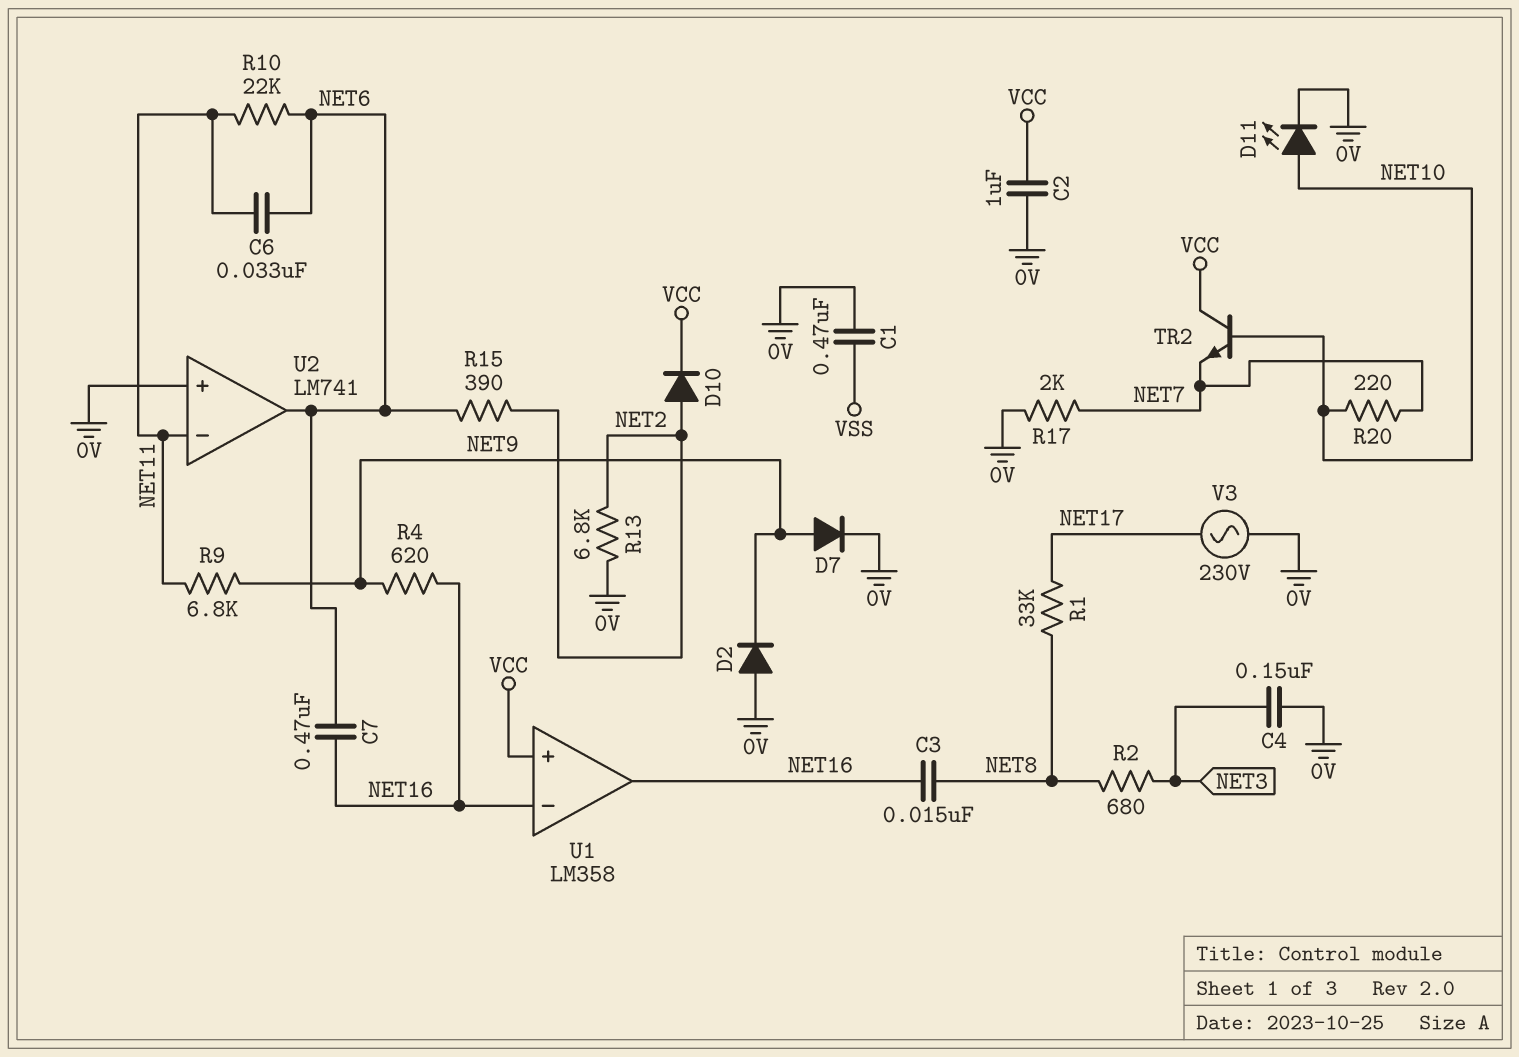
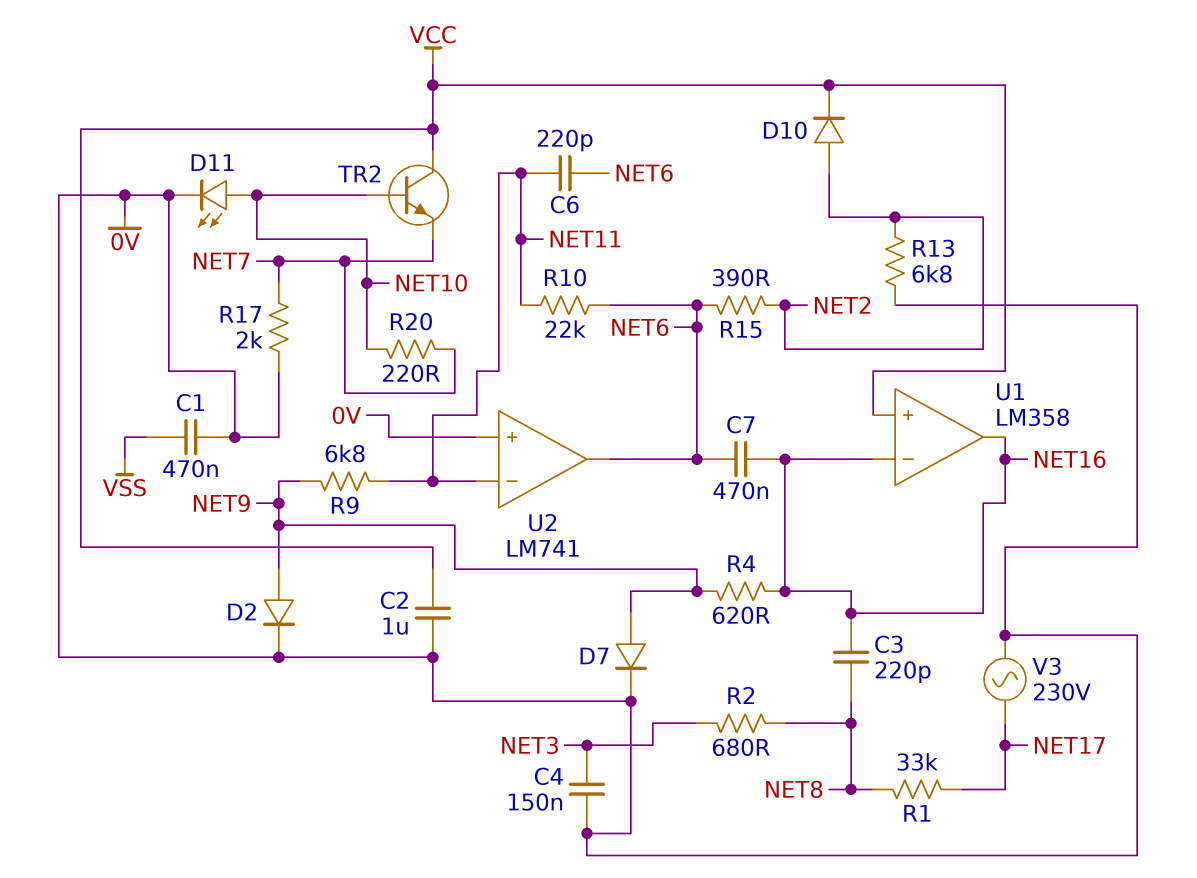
C3: 15nF (NET8, NET16) -> 220pF (NET8, NET16)
C6: 33nF (NET6, NET11) -> 220pF (NET6, NET11)
D2: diode (A 0V, K NET9) -> diode (A NET9, K 0V)

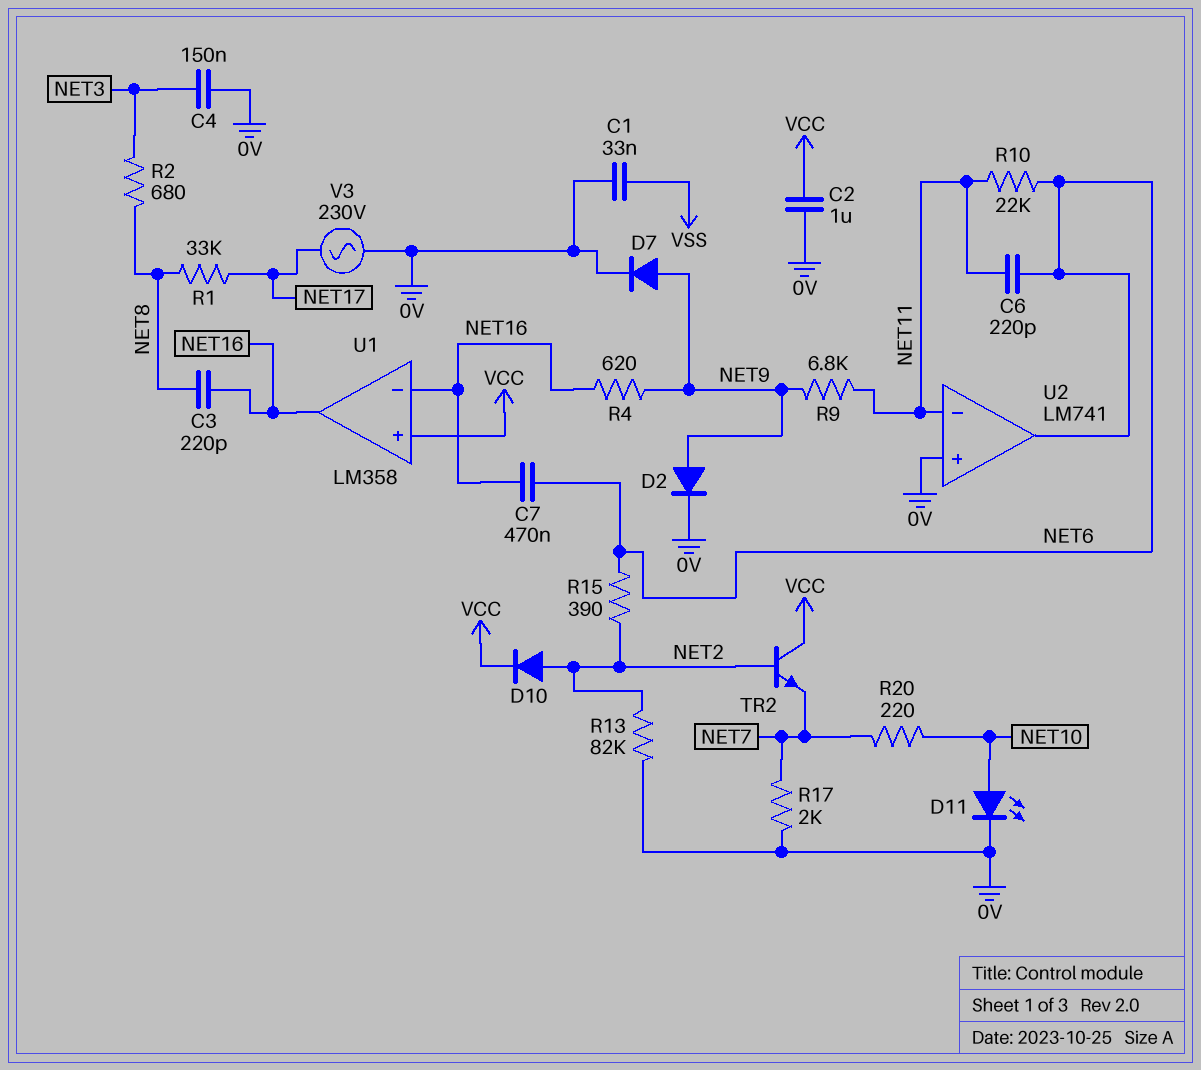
C1: 470nF (0V, VSS) -> 33nF (0V, VSS)
R13: 6.8k (0V, NET2) -> 82k (0V, NET2)
TR2: NPN (B NET10, C VCC, E NET7) -> NPN (B NET2, C VCC, E NET7)

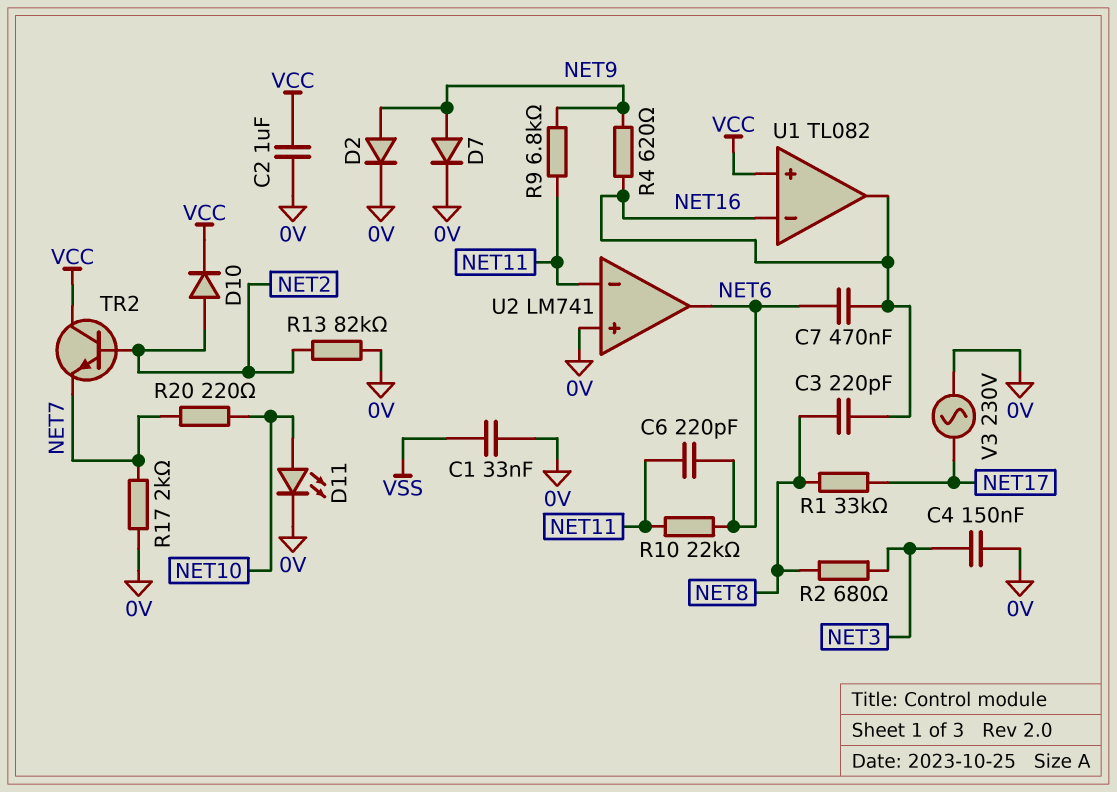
R15: 390 (NET2, NET6) -> none
U1: LM358 -> TL082

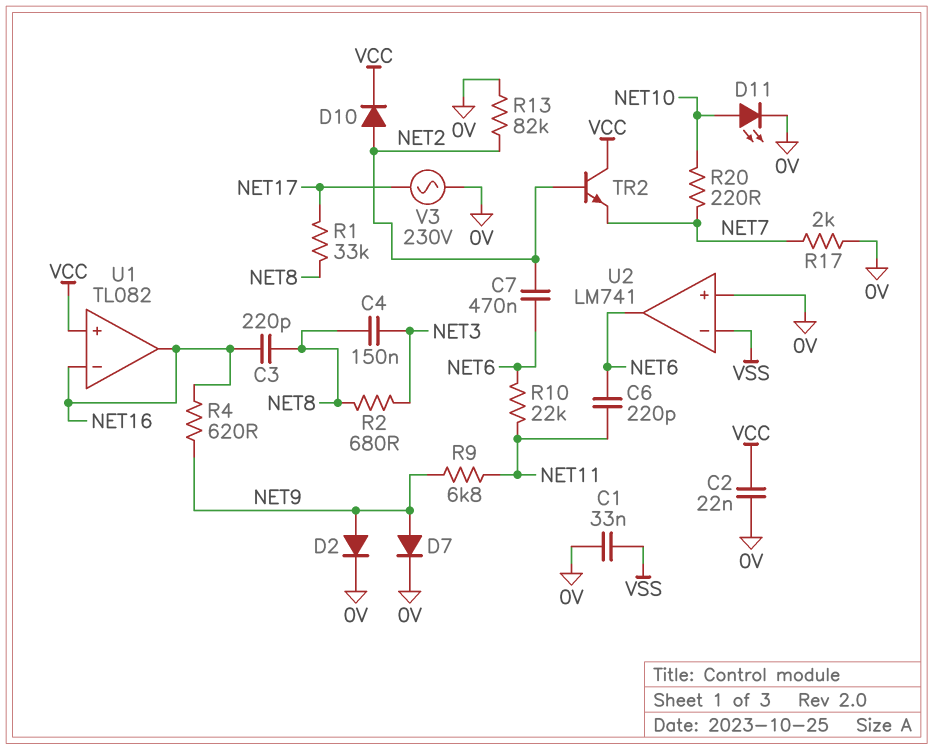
C2: 1uF (0V, VCC) -> 22nF (0V, VCC)
C4: 150nF (0V, NET3) -> 150nF (NET3, NET8)
C7: 470nF (NET6, NET16) -> 470nF (NET2, NET6)
U2 pin in-: NET11 -> VSS

